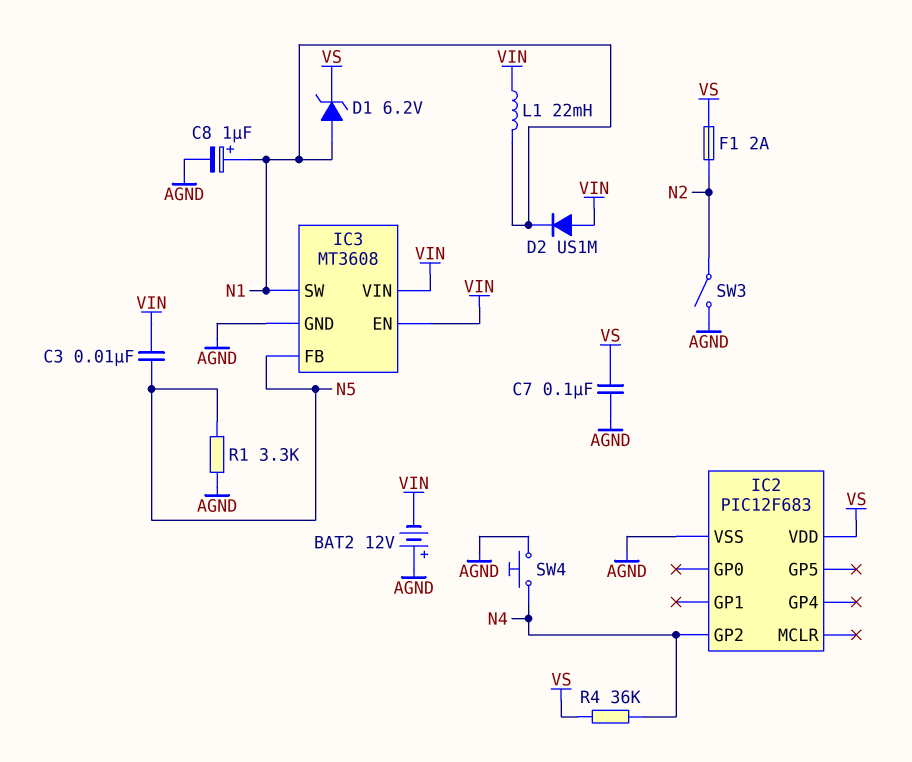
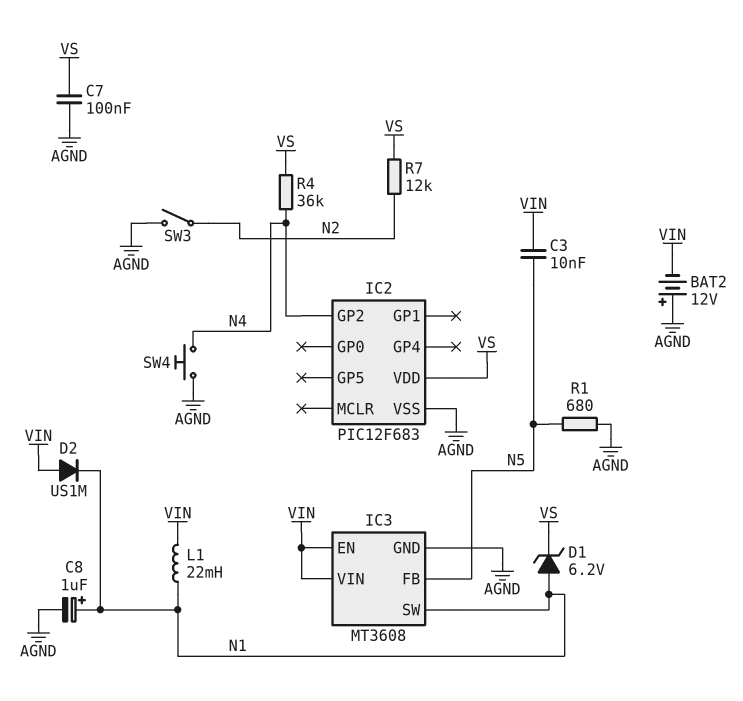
F1: 2A (N2, VS) -> none
R1: 3.3k (AGND, N5) -> 680 (AGND, N5)
R7: none -> 12k (N2, VS)

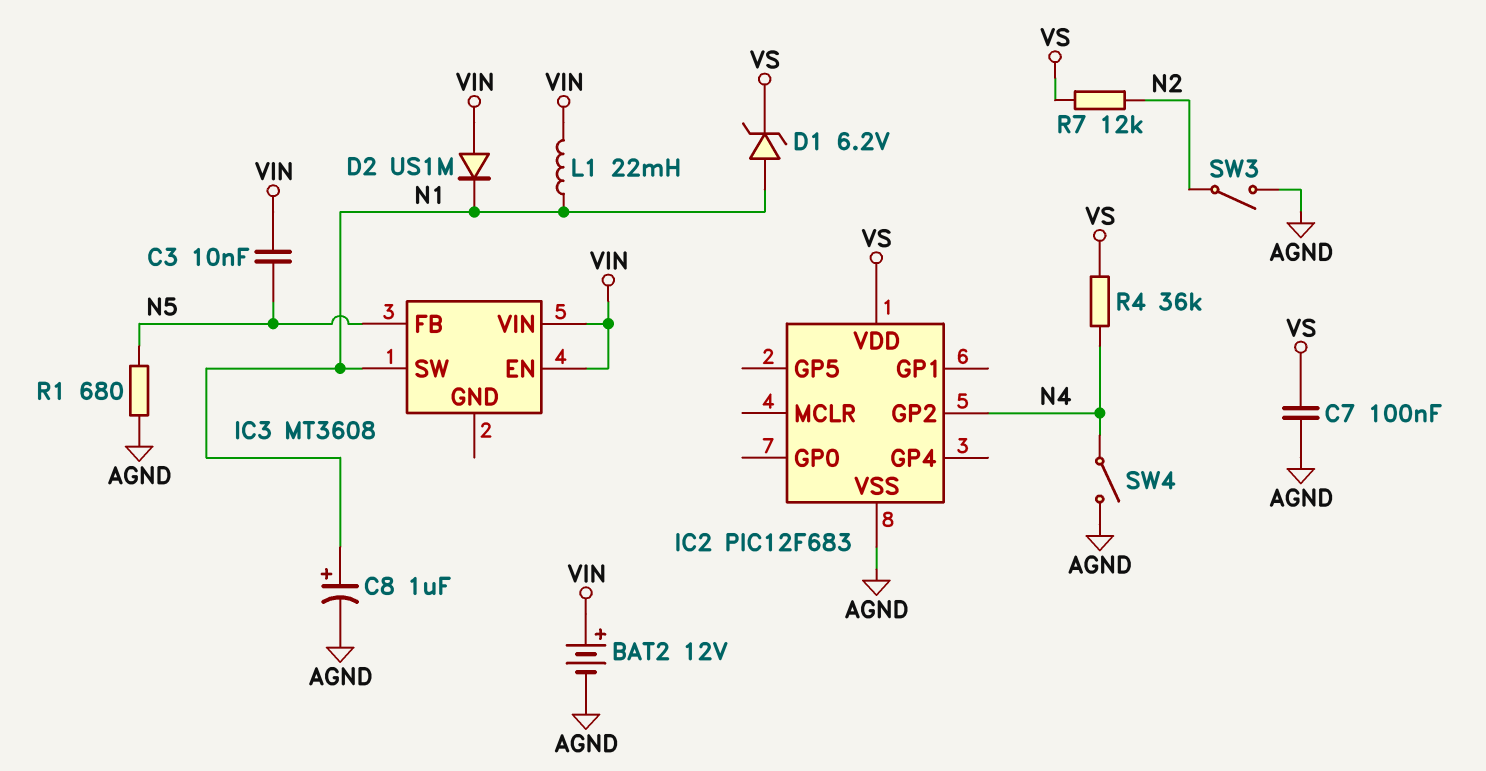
BAT2: 12V (plus AGND, minus VIN) -> 12V (plus VIN, minus AGND)
IC3 pin GND: AGND -> none
SW4: button (AGND, N4) -> switch (AGND, N4)

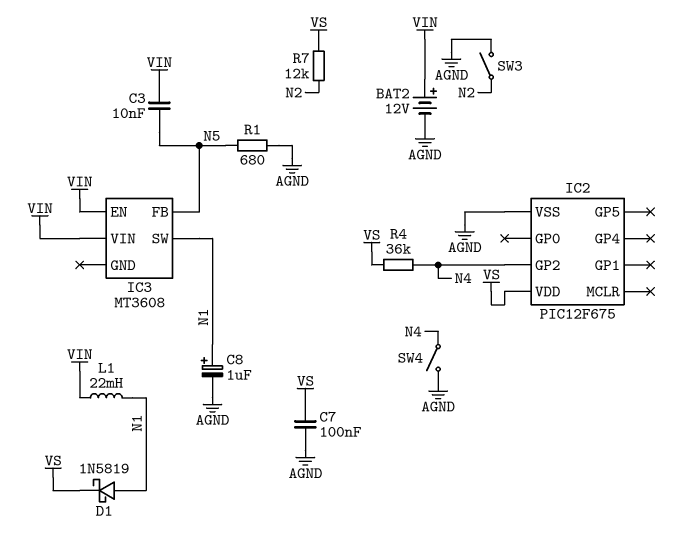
D1: zener 6.2V (A N1, K VS) -> schottky 1N5819 (A N1, K VS)
D2: diode US1M (A VIN, K N1) -> none
IC2: PIC12F683 -> PIC12F675

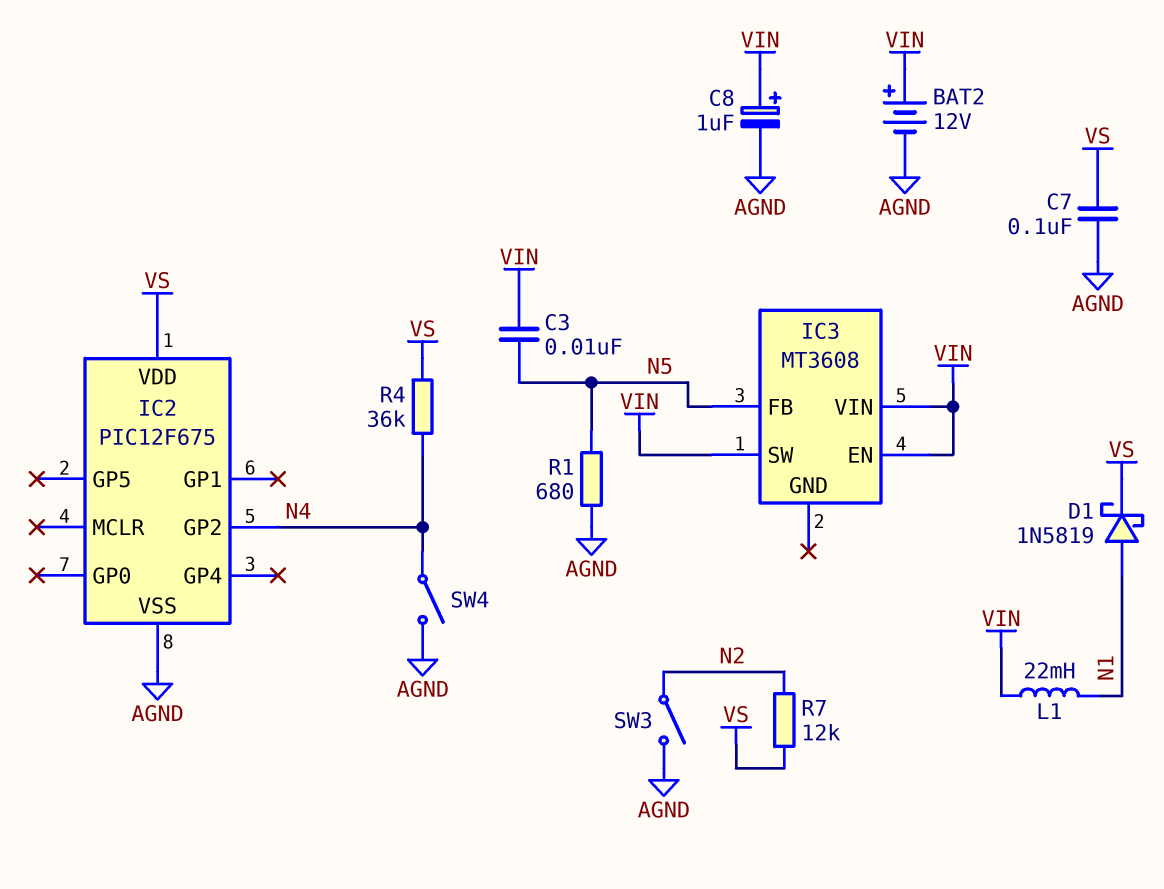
C8: 1uF (plus N1, minus AGND) -> 1uF (plus VIN, minus AGND)
IC3 pin SW: N1 -> VIN

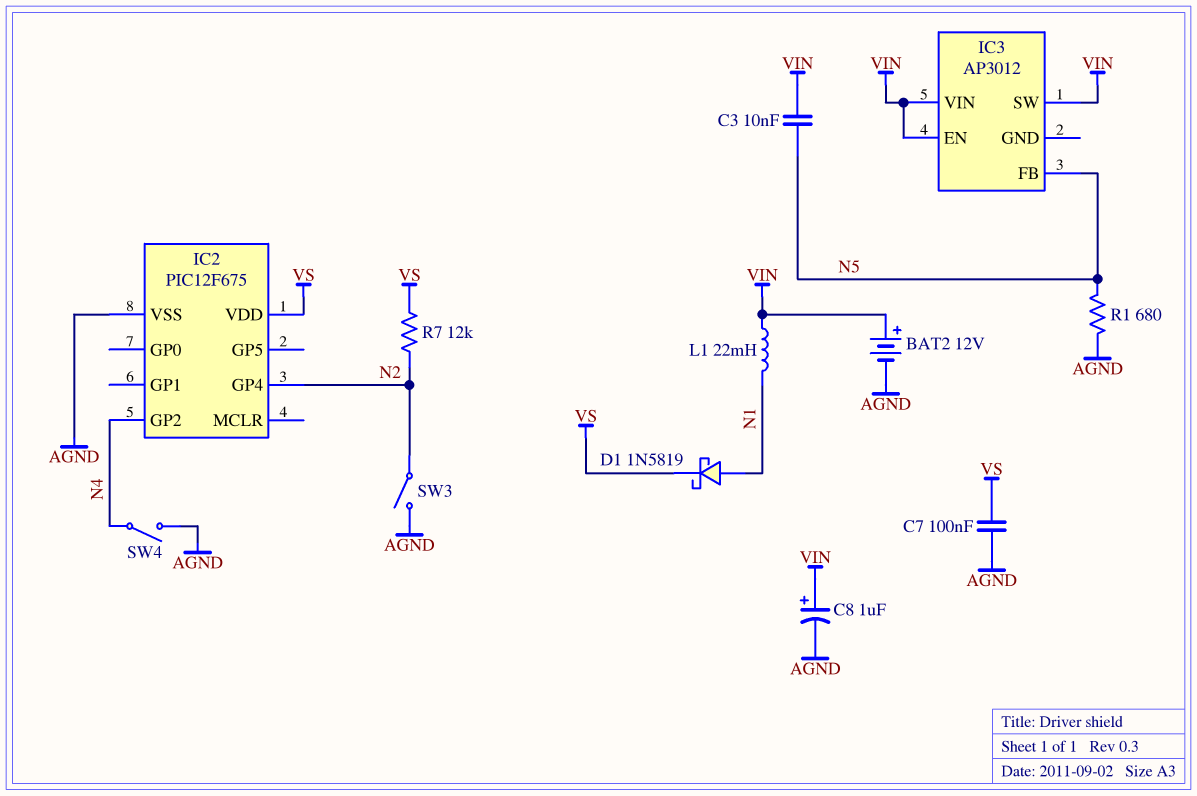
IC2 pin GP4: none -> N2
IC3: MT3608 -> AP3012
R4: 36k (N4, VS) -> none

